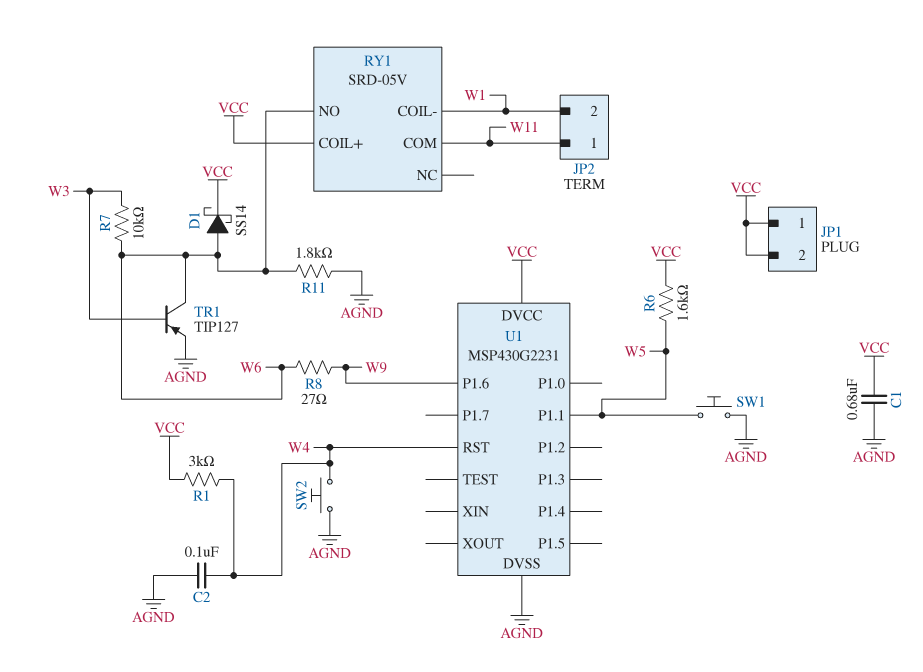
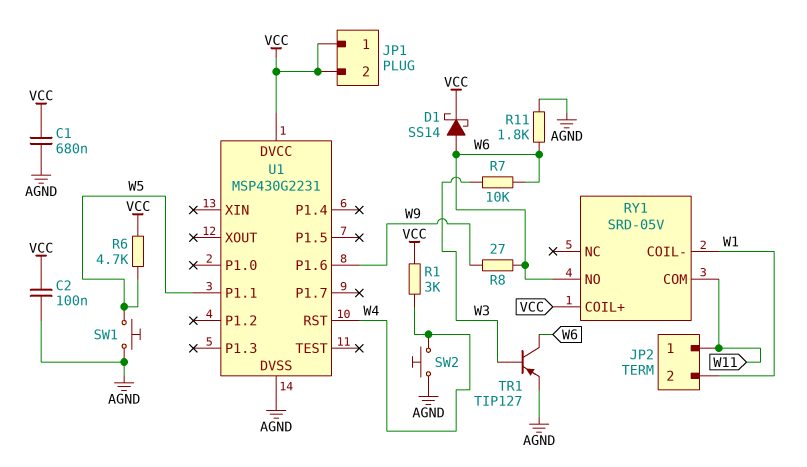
C2: 100nF (AGND, W4) -> 100nF (AGND, VCC)
R6: 1.6k (VCC, W5) -> 4.7k (VCC, W5)

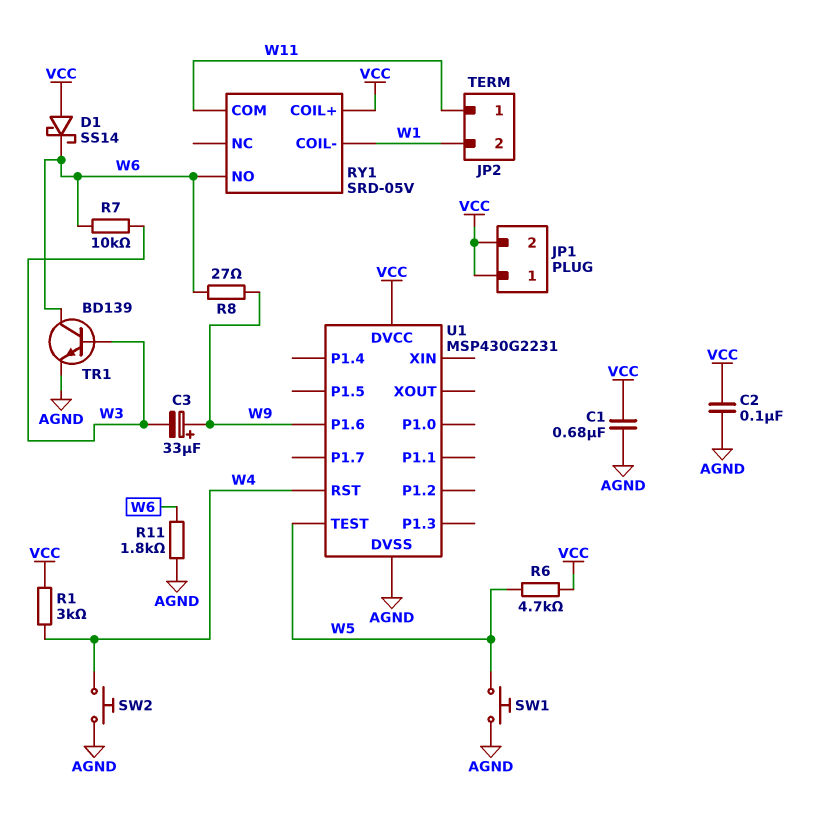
C3: none -> 33uF (plus W9, minus W3)
D1: schottky SS14 (A W6, K VCC) -> schottky SS14 (A VCC, K W6)
TR1: PNP TIP127 (B W3, C W6, E AGND) -> NPN BD139 (B W3, C W6, E AGND)
U1 pin P1.1: W5 -> none
U1 pin TEST: none -> W5

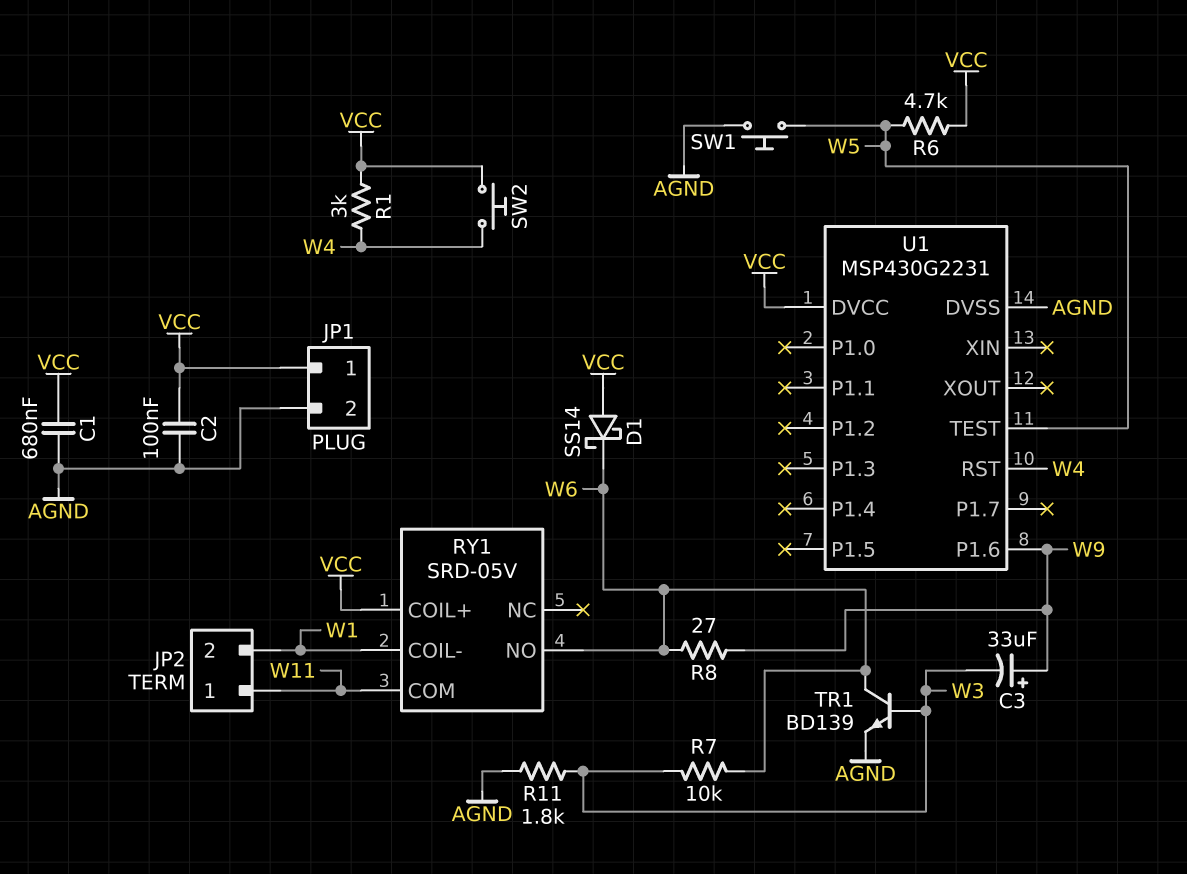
JP1 pin 2: VCC -> AGND
R11: 1.8k (AGND, W6) -> 1.8k (AGND, W3)
SW2: button (AGND, W4) -> button (VCC, W4)

